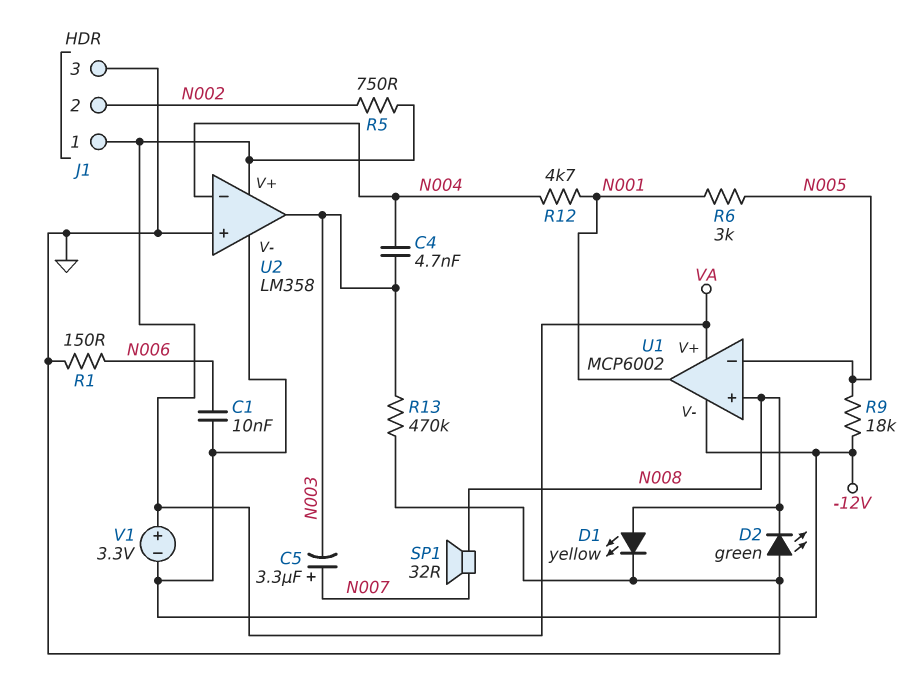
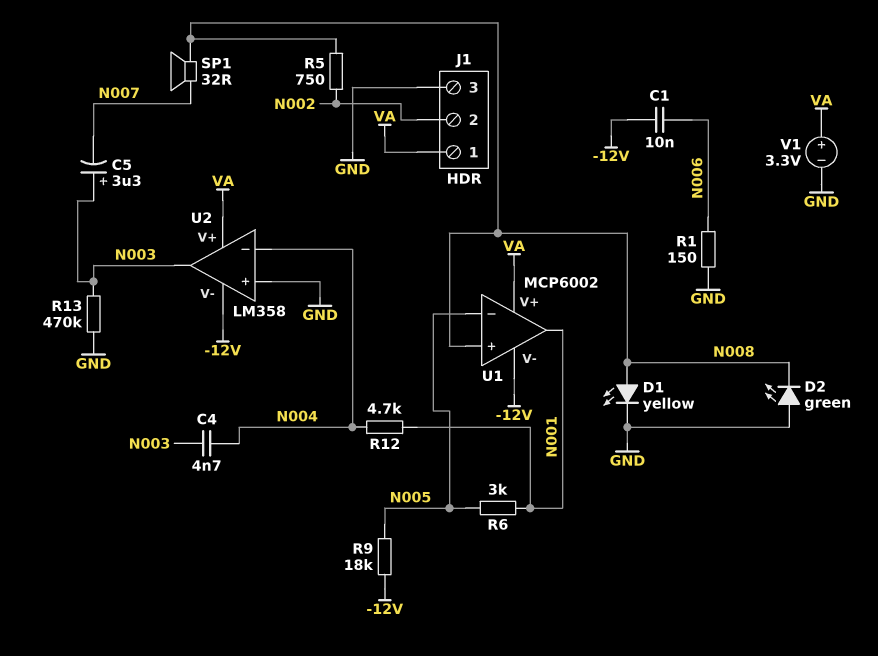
C5: 3.3uF (plus N007, minus N003) -> 3.3uF (plus N003, minus N007)
R5: 750 (N002, VA) -> 750 (N002, N008)
V1: 3.3V (plus VA, minus -12V) -> 3.3V (plus VA, minus GND)

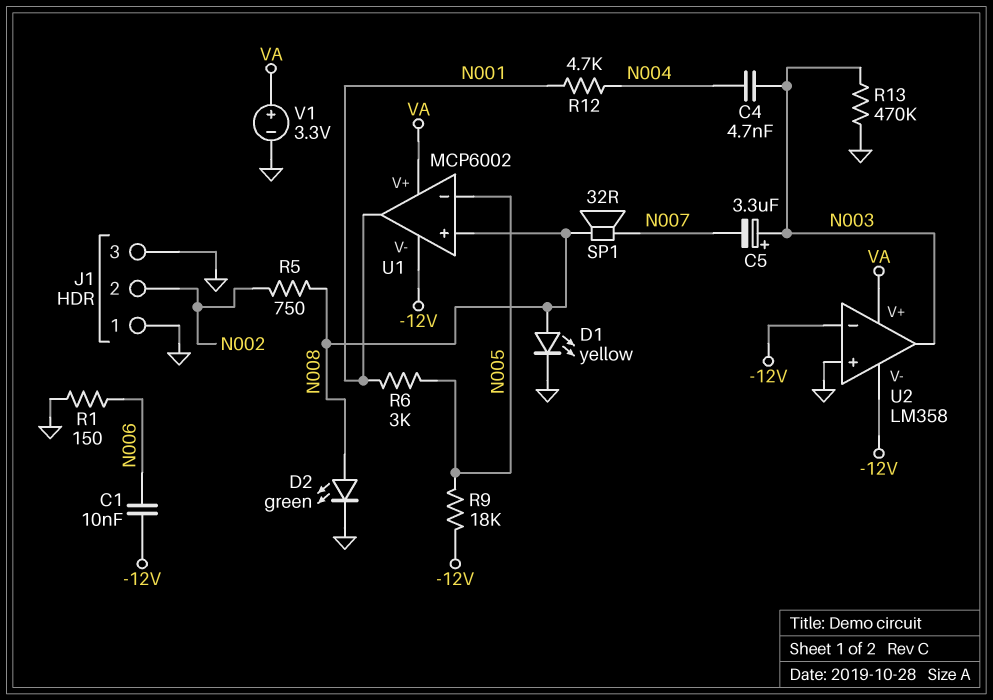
D2: LED green (A GND, K N008) -> LED green (A N008, K GND)
J1 pin 1: VA -> GND
U2 pin in-: N004 -> -12V

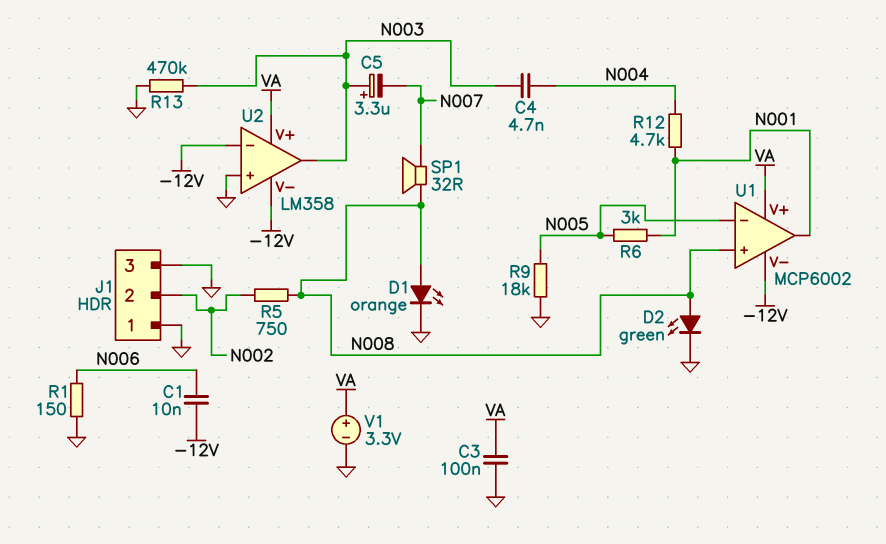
C3: none -> 100nF (GND, VA)
D1: LED yellow (A N008, K GND) -> LED orange (A N008, K GND)
R9: 18k (-12V, N005) -> 18k (GND, N005)

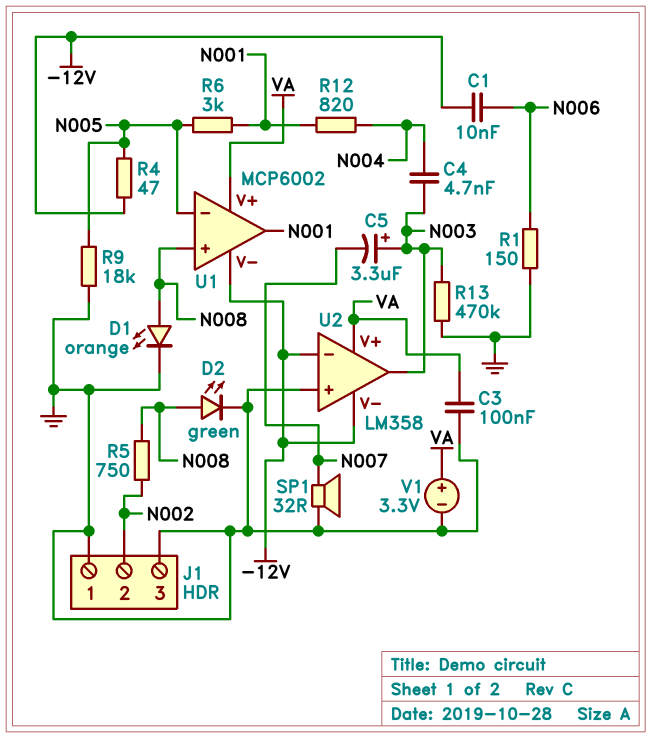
R4: none -> 47 (-12V, N005)
R12: 4.7k (N001, N004) -> 820 (N001, N004)
SP1: speaker 32R (N007, N008) -> speaker 32R (GND, N007)

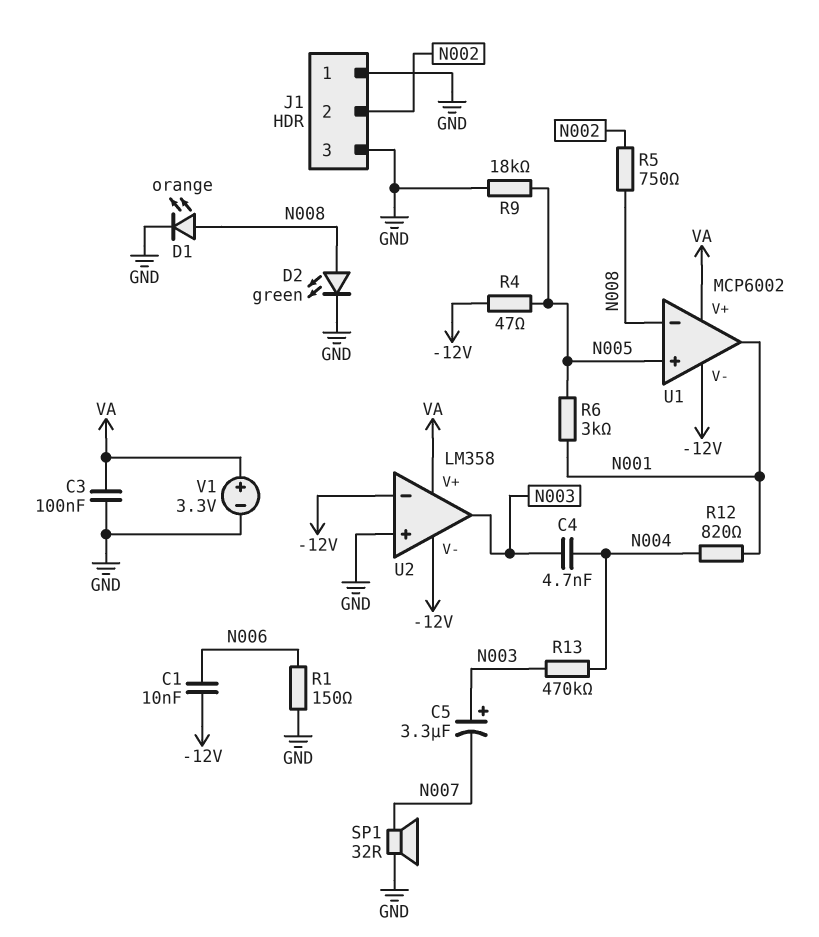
R13: 470k (GND, N003) -> 470k (N003, N004)
U1 pin in+: N008 -> N005
U1 pin in-: N005 -> N008

